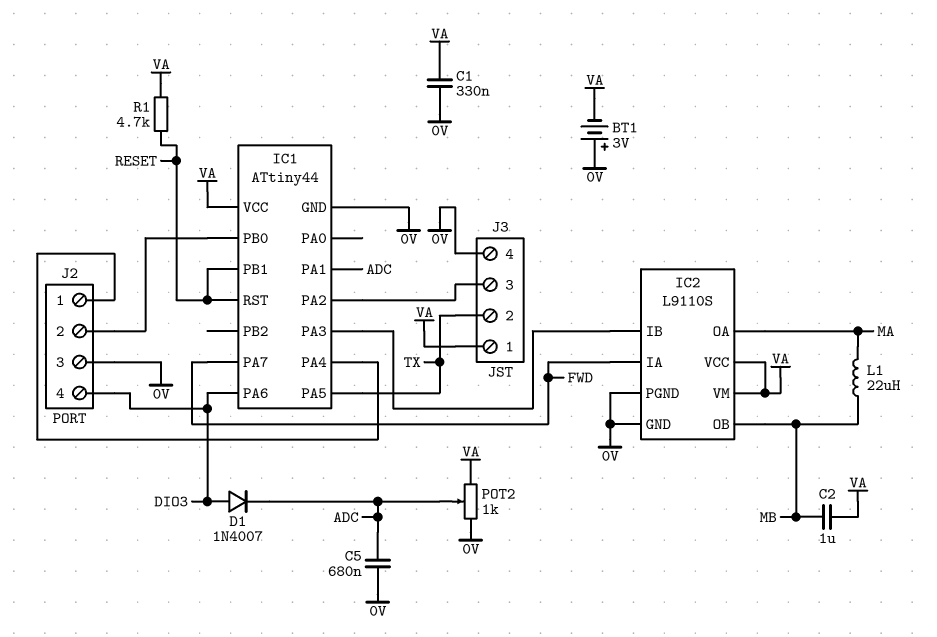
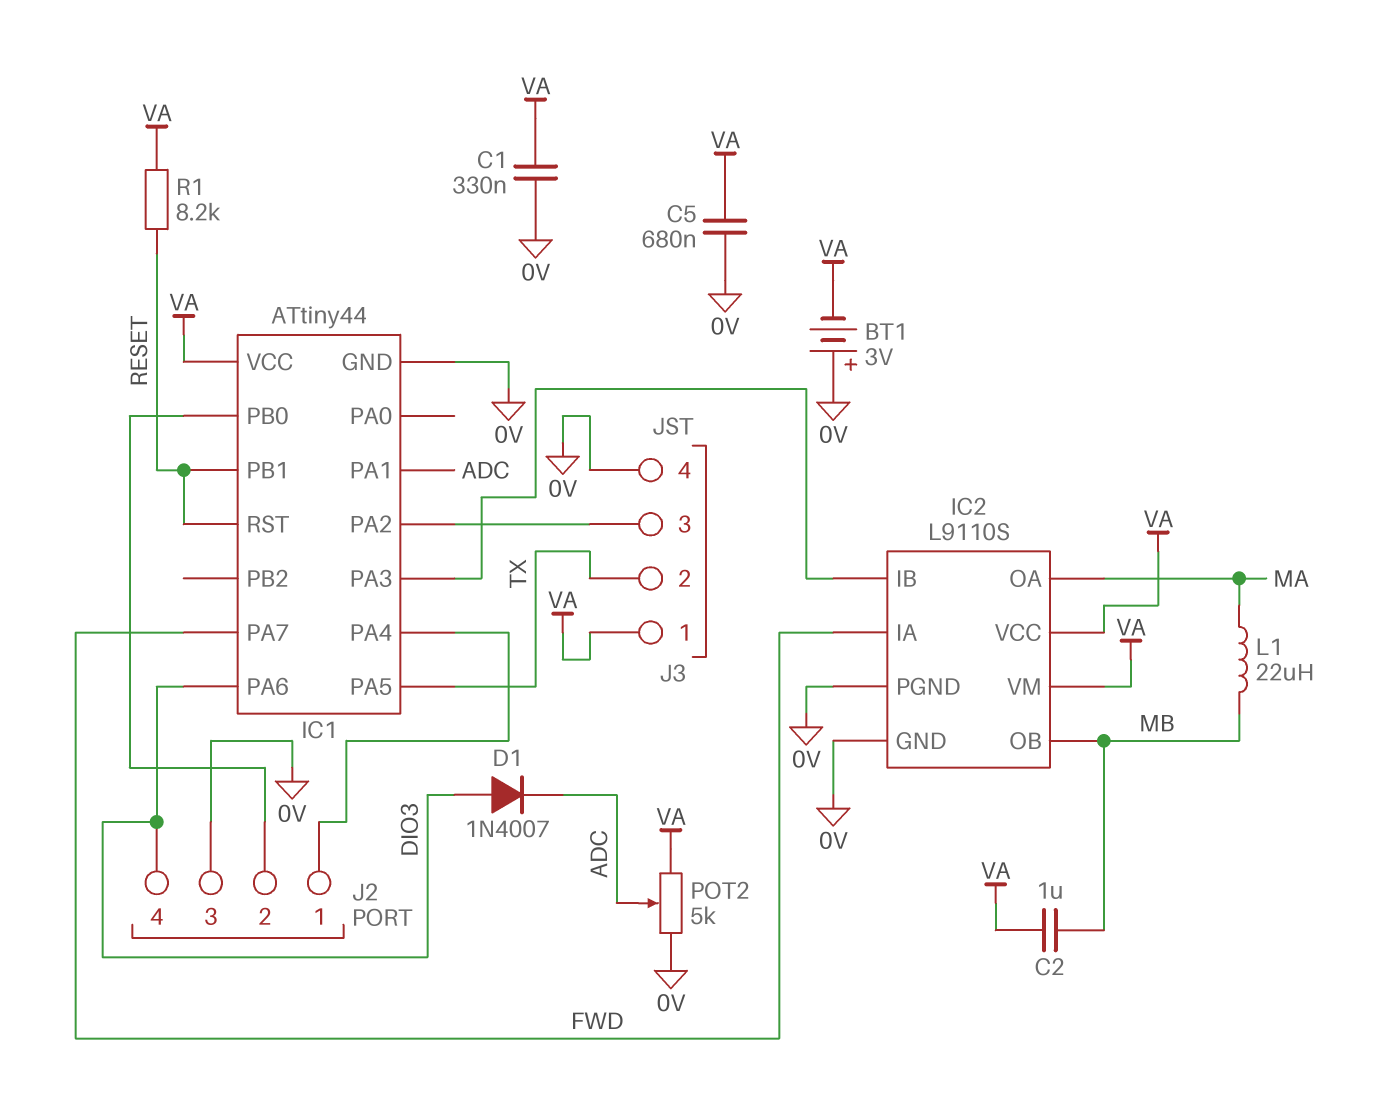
C5: 680nF (0V, ADC) -> 680nF (0V, VA)
POT2: 1k (0V, VA, wiper ADC) -> 5k (0V, VA, wiper ADC)
R1: 4.7k (RESET, VA) -> 8.2k (RESET, VA)

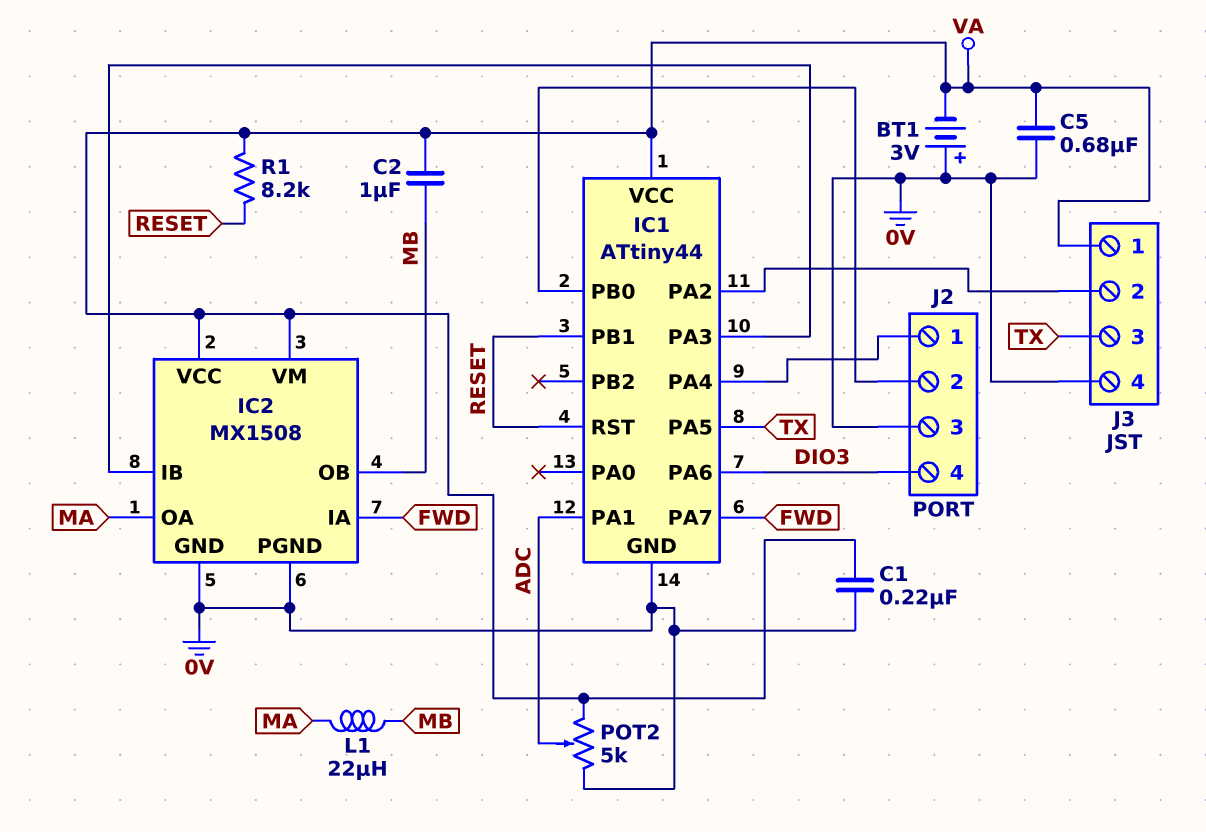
C1: 330nF (0V, VA) -> 220nF (0V, VA)
D1: diode 1N4007 (A DIO3, K ADC) -> none
IC2: L9110S -> MX1508
J3 pin 2: TX -> IC1/PA2
J3 pin 3: IC1/PA2 -> TX

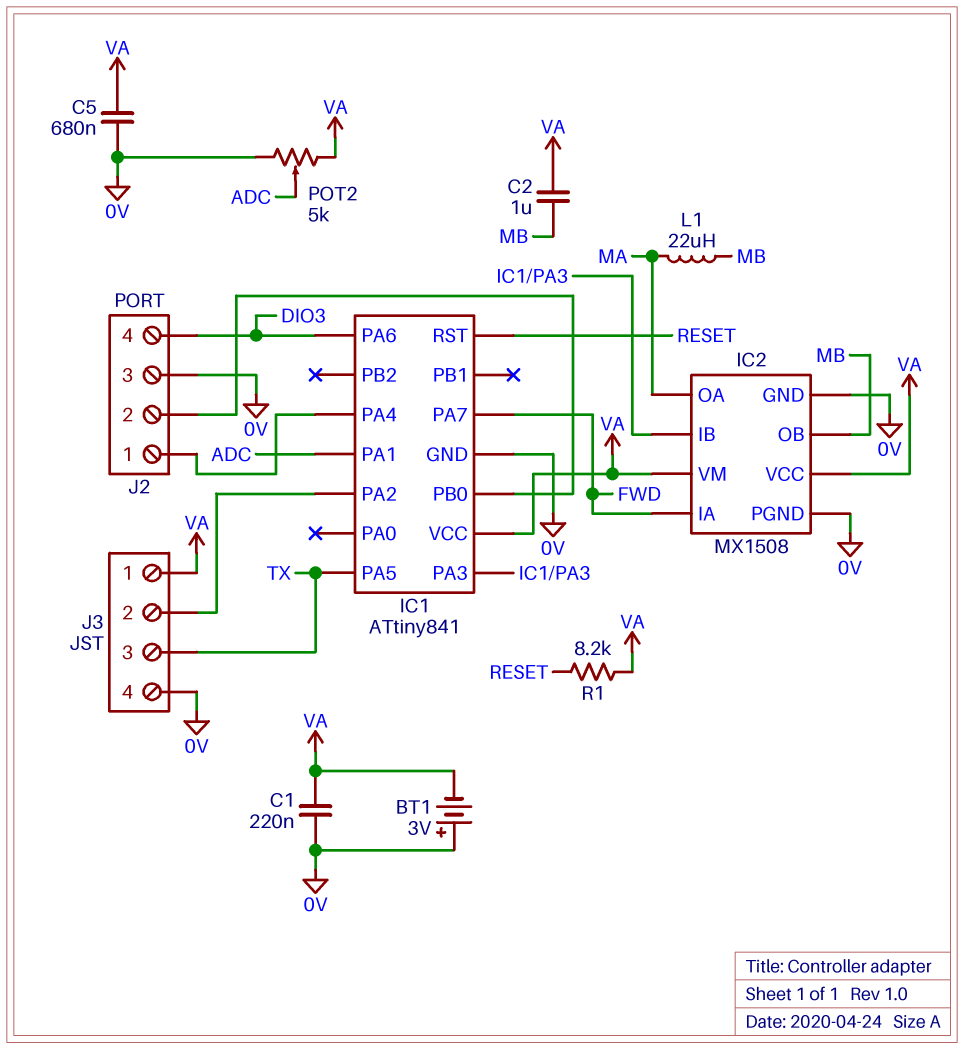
IC1: ATtiny44 -> ATtiny841
IC1 pin PB1: RESET -> none

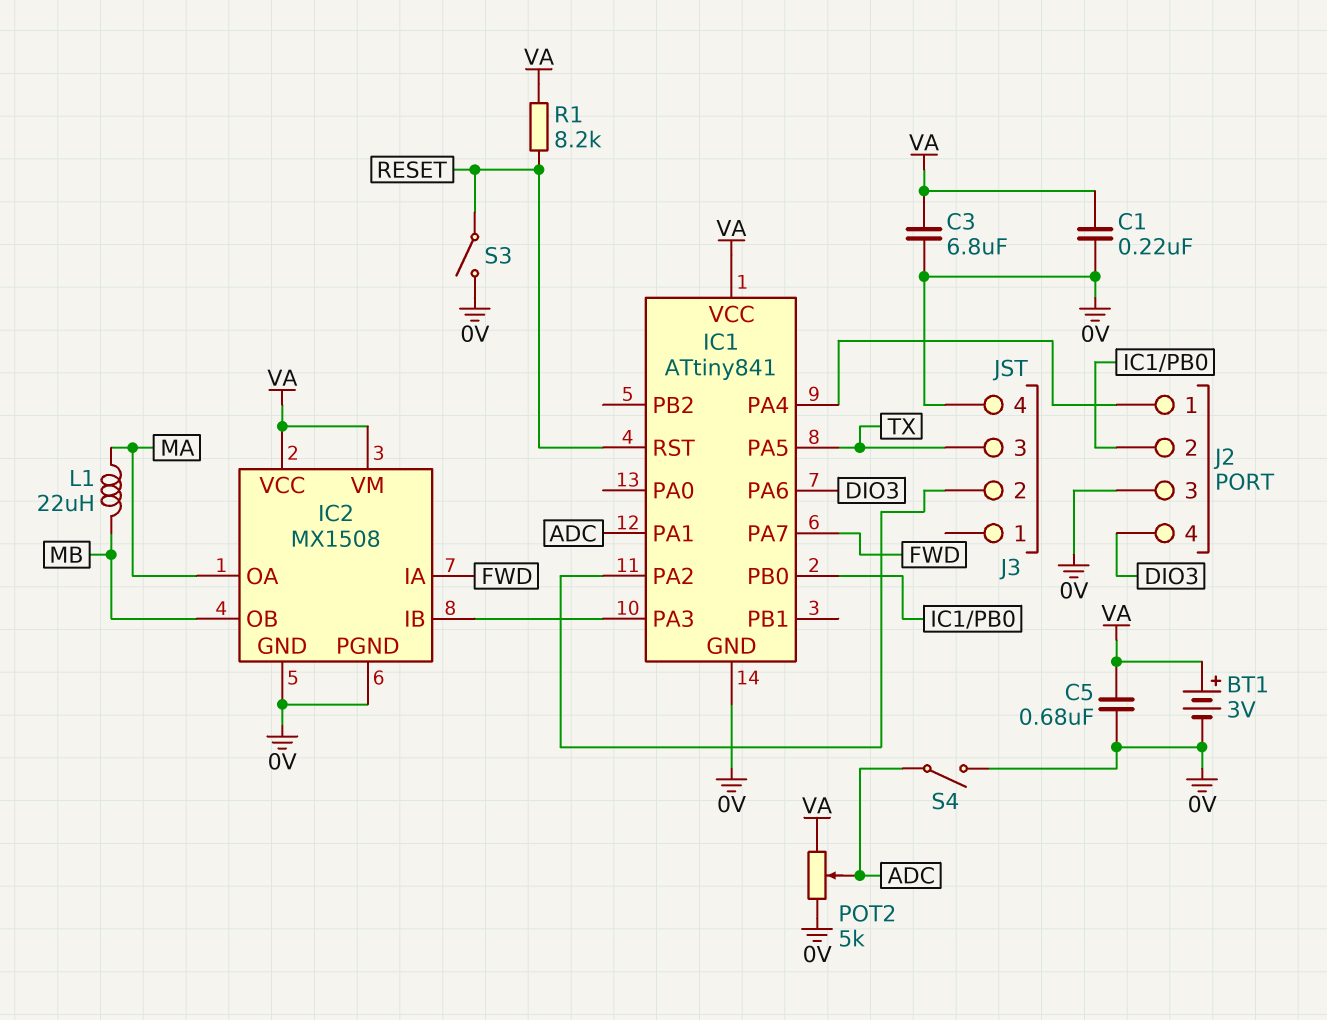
BT1: 3V (plus 0V, minus VA) -> 3V (plus VA, minus 0V)
C2: 1uF (MB, VA) -> none
C3: none -> 6.8uF (0V, VA)
J3 pin 1: VA -> none
S3: none -> switch (0V, RESET)
S4: none -> switch (0V, ADC)

